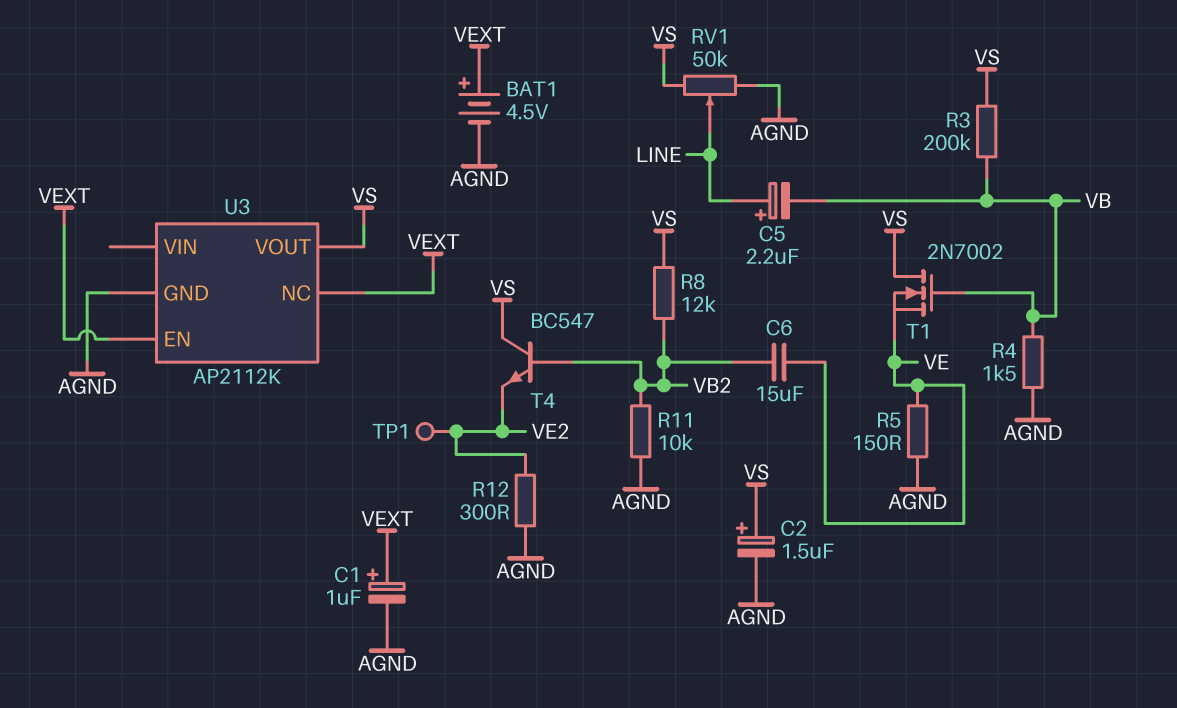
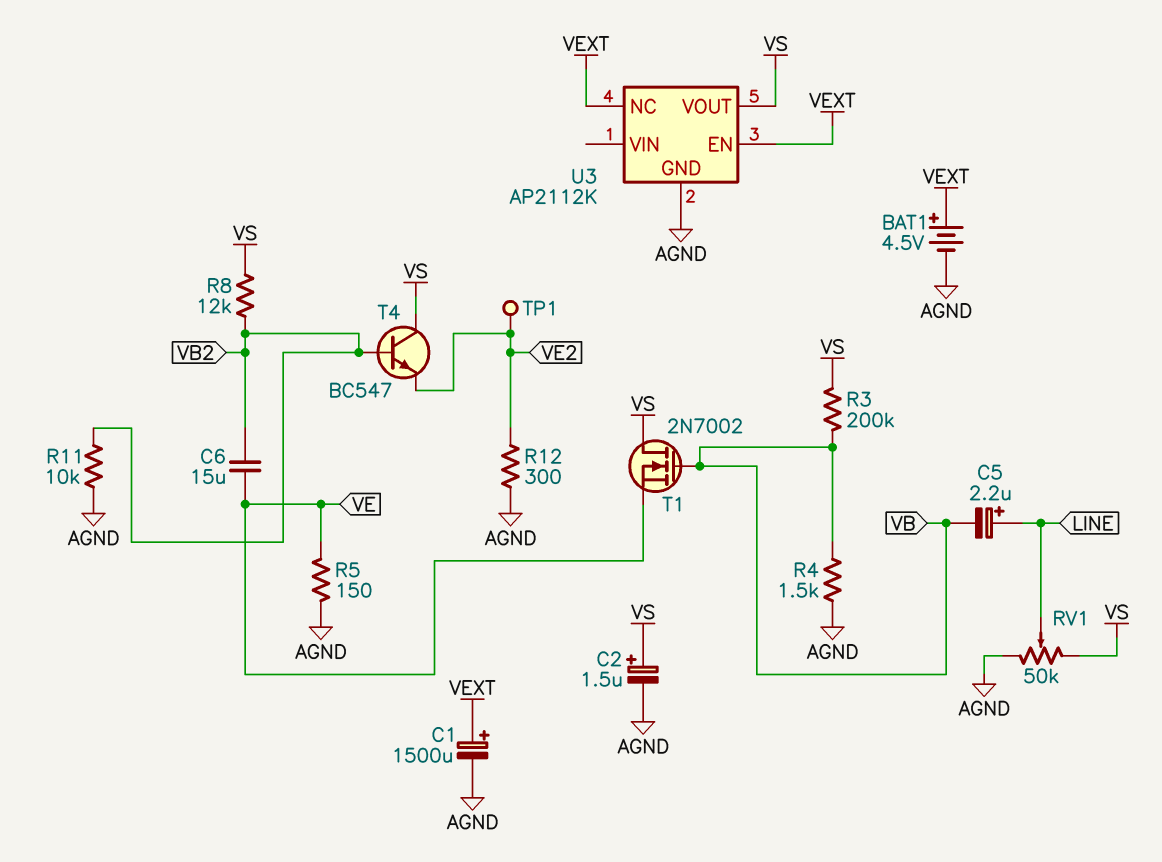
C1: 1uF (plus VEXT, minus AGND) -> 1500uF (plus VEXT, minus AGND)

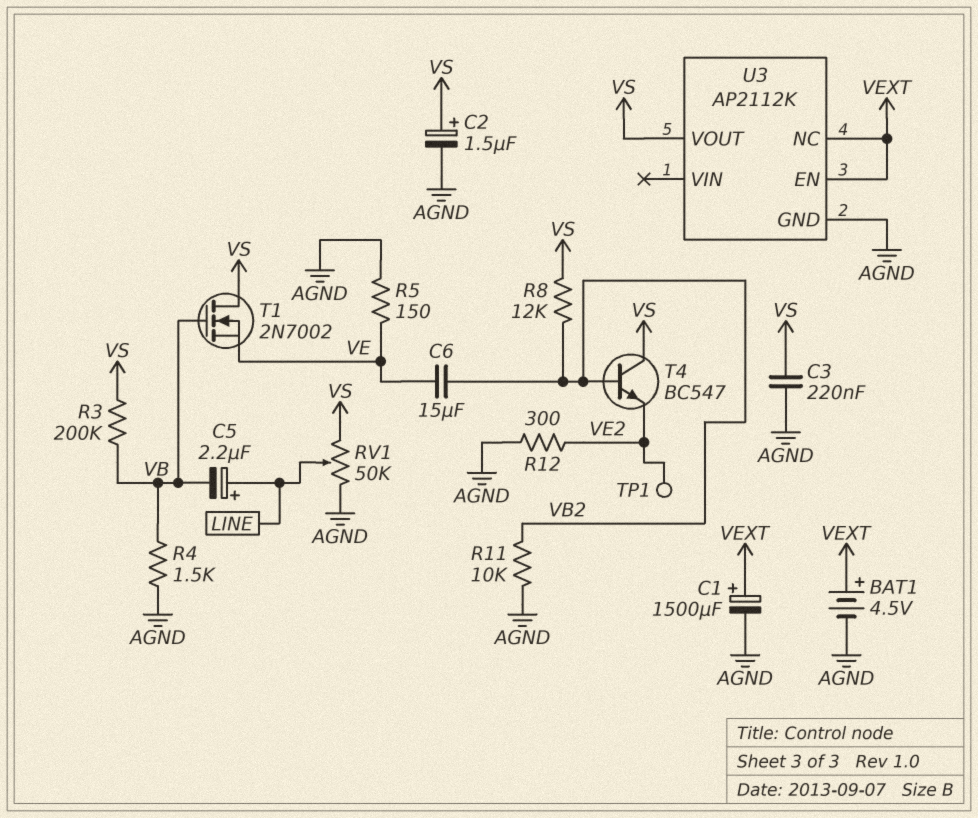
C3: none -> 220nF (AGND, VS)

